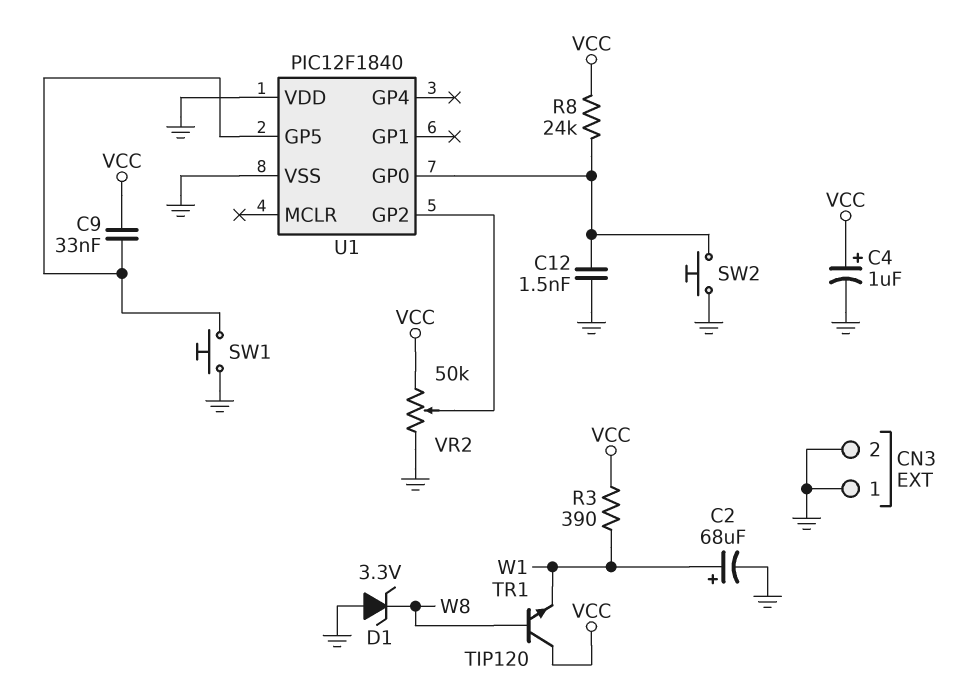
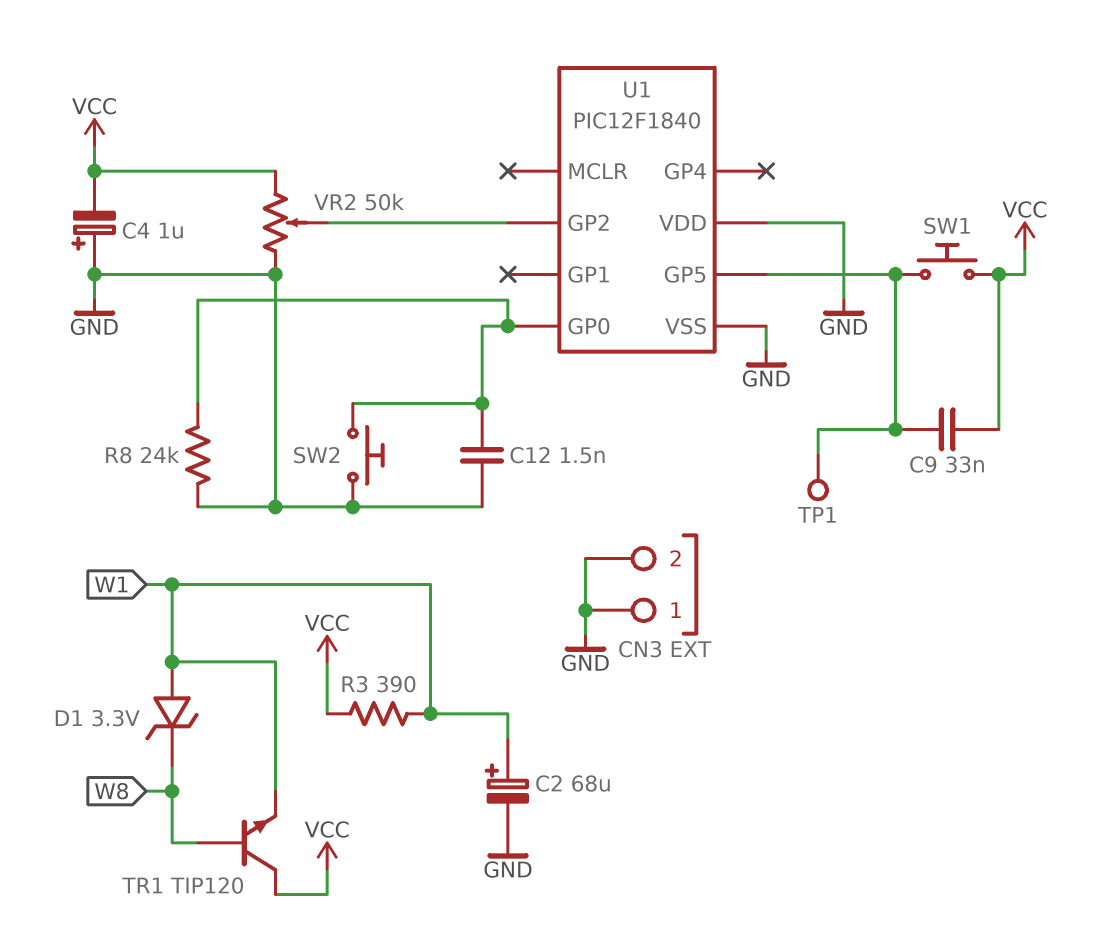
C4: 1uF (plus VCC, minus GND) -> 1uF (plus GND, minus VCC)
D1: zener 3.3V (A GND, K W8) -> zener 3.3V (A W1, K W8)
R8: 24k (U1/GP0, VCC) -> 24k (GND, U1/GP0)
SW1: button (GND, U1/GP5) -> button (U1/GP5, VCC)
TP1: none -> test point (U1/GP5)

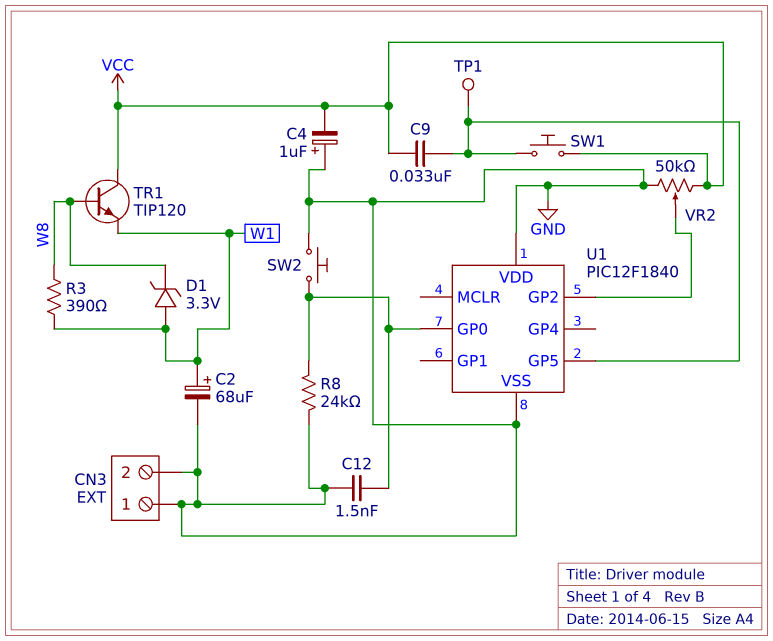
R3: 390 (VCC, W1) -> 390 (W1, W8)

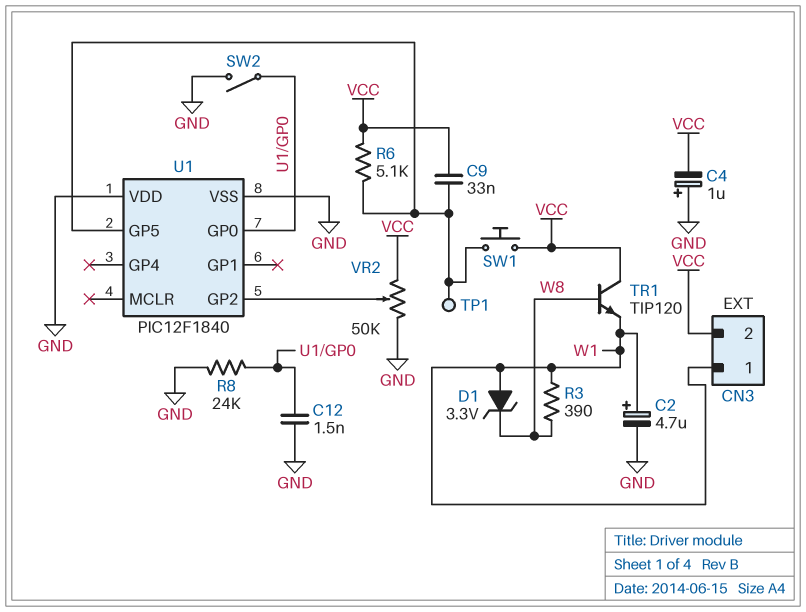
C2: 68uF (plus W1, minus GND) -> 4.7uF (plus W1, minus GND)
CN3 pin 1: GND -> W1
CN3 pin 2: GND -> VCC
R6: none -> 5.1k (U1/GP5, VCC)
SW2: button (GND, U1/GP0) -> switch (GND, U1/GP0)

